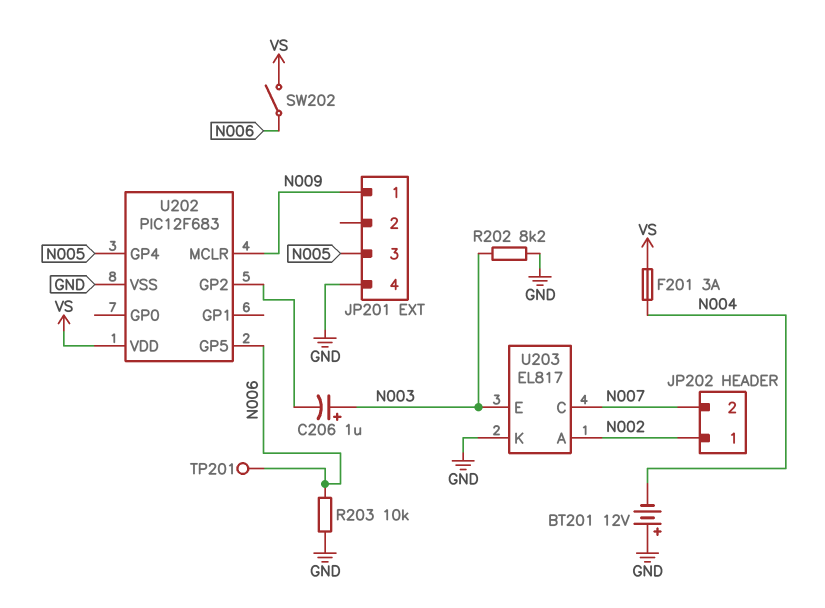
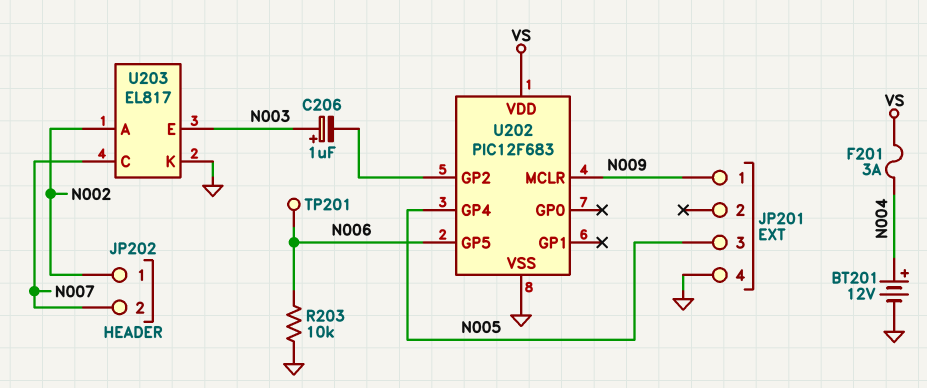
BT201: 12V (plus GND, minus N004) -> 12V (plus N004, minus GND)
R202: 8.2k (GND, N003) -> none
SW202: switch (N006, VS) -> none

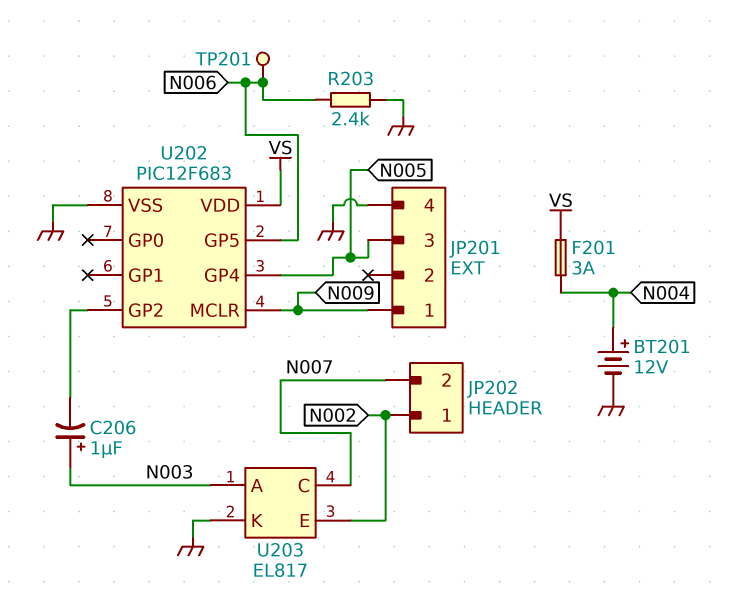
R203: 10k (GND, N006) -> 2.4k (GND, N006)
U203 pin A: N002 -> N003
U203 pin E: N003 -> N002

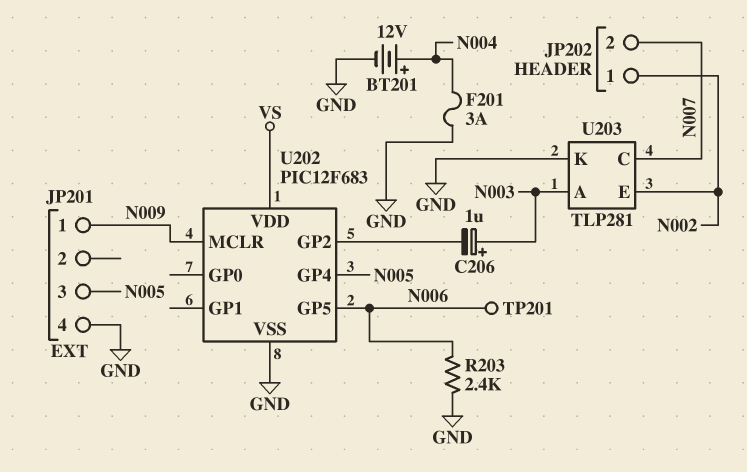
F201: 3A (N004, VS) -> 3A (GND, N004)
U203: EL817 -> TLP281

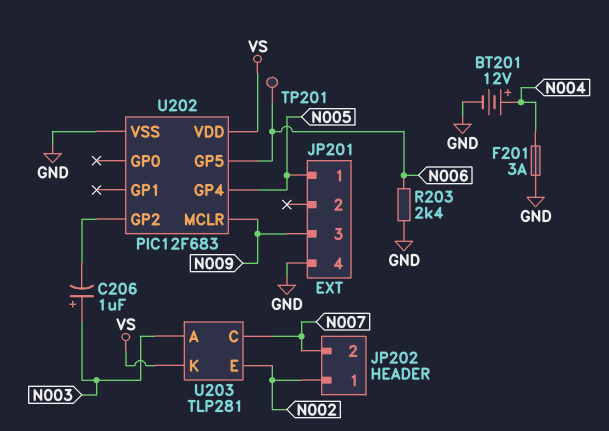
JP201 pin 1: N009 -> N005
JP201 pin 3: N005 -> N009
U203 pin K: GND -> VS

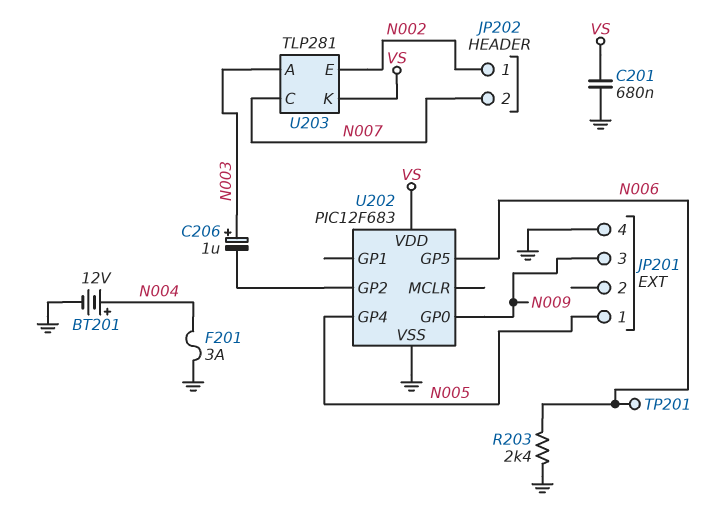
C201: none -> 680nF (GND, VS)
U202 pin GP0: none -> N009
U202 pin MCLR: N009 -> none

